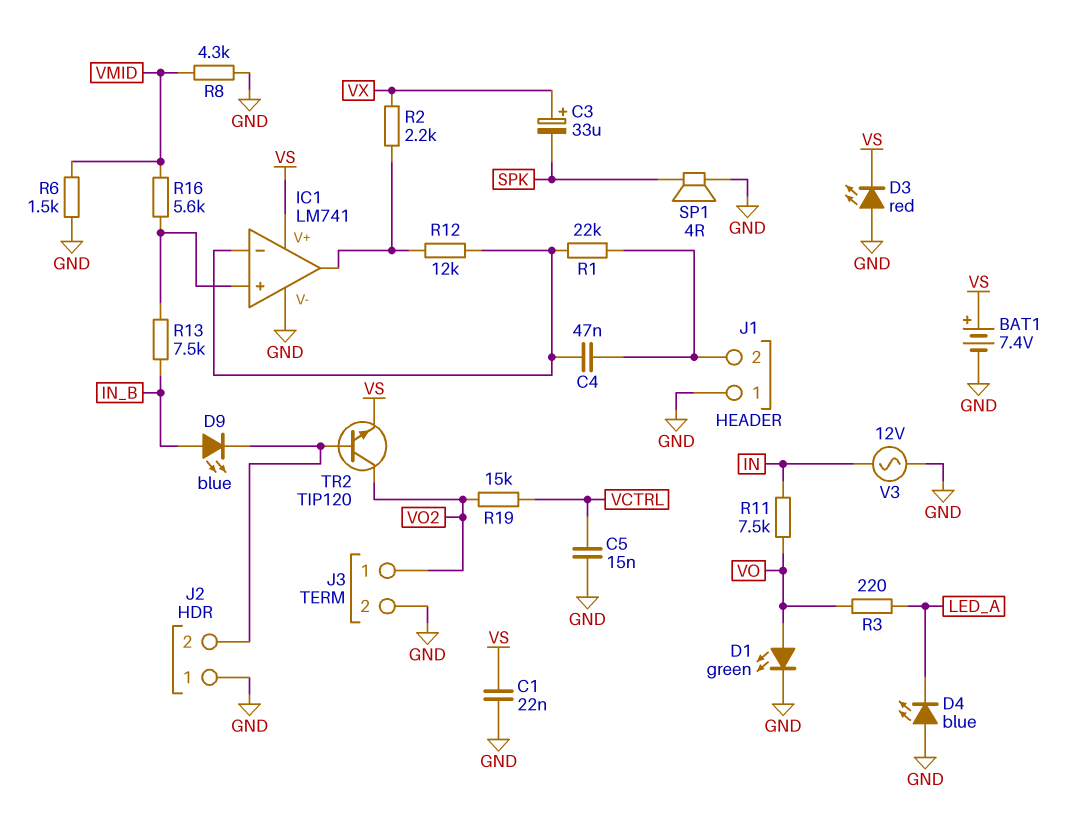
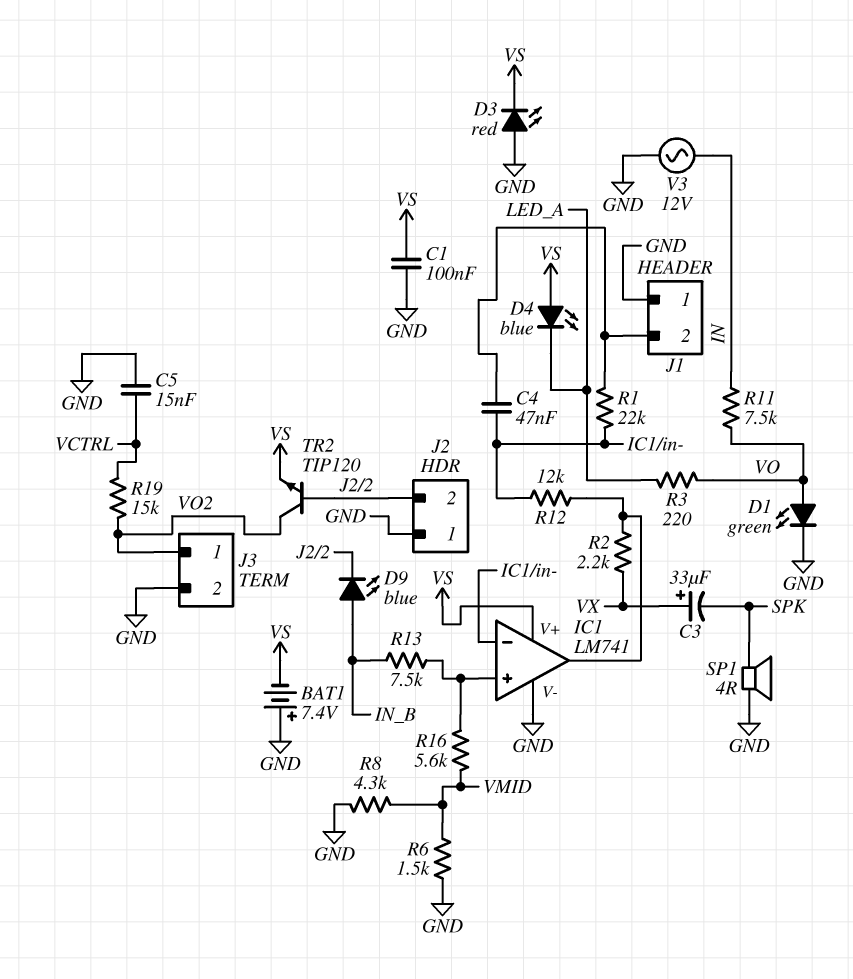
BAT1: 7.4V (plus VS, minus GND) -> 7.4V (plus GND, minus VS)
C1: 22nF (GND, VS) -> 100nF (GND, VS)
D4: LED blue (A GND, K LED_A) -> LED blue (A VS, K LED_A)

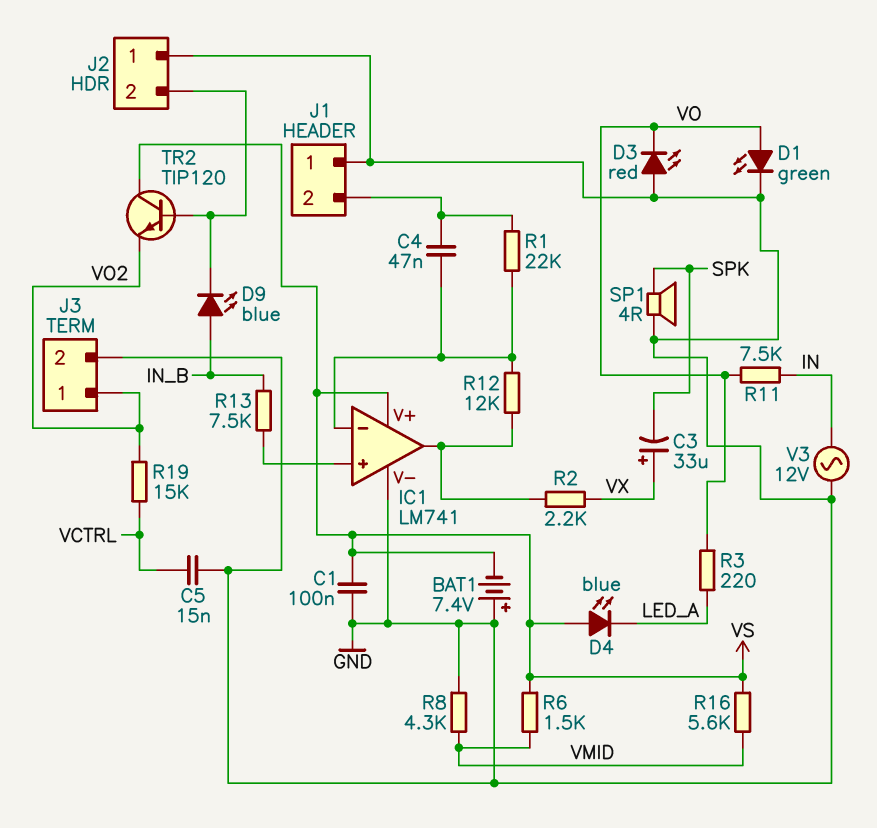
D3: LED red (A GND, K VS) -> LED red (A GND, K VO)
R6: 1.5k (GND, VMID) -> 1.5k (VMID, VS)
R16: 5.6k (IC1/in+, VMID) -> 5.6k (VMID, VS)
TR2: NPN TIP120 (B J2/2, C VO2, E VS) -> NPN TIP120 (B J2/2, C VS, E VO2)

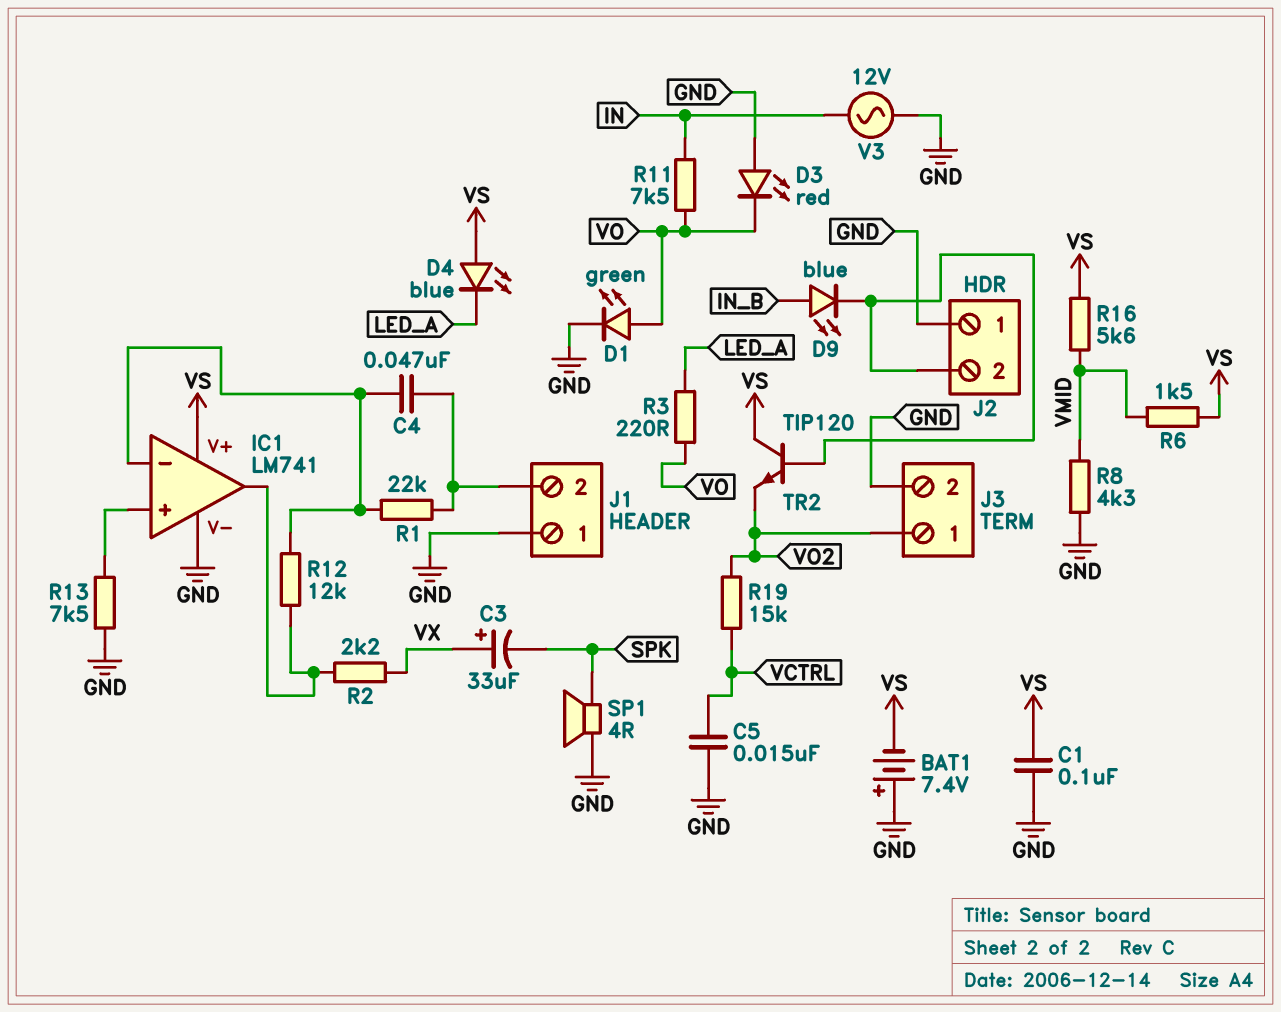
R13: 7.5k (IC1/in+, IN_B) -> 7.5k (GND, IC1/in+)

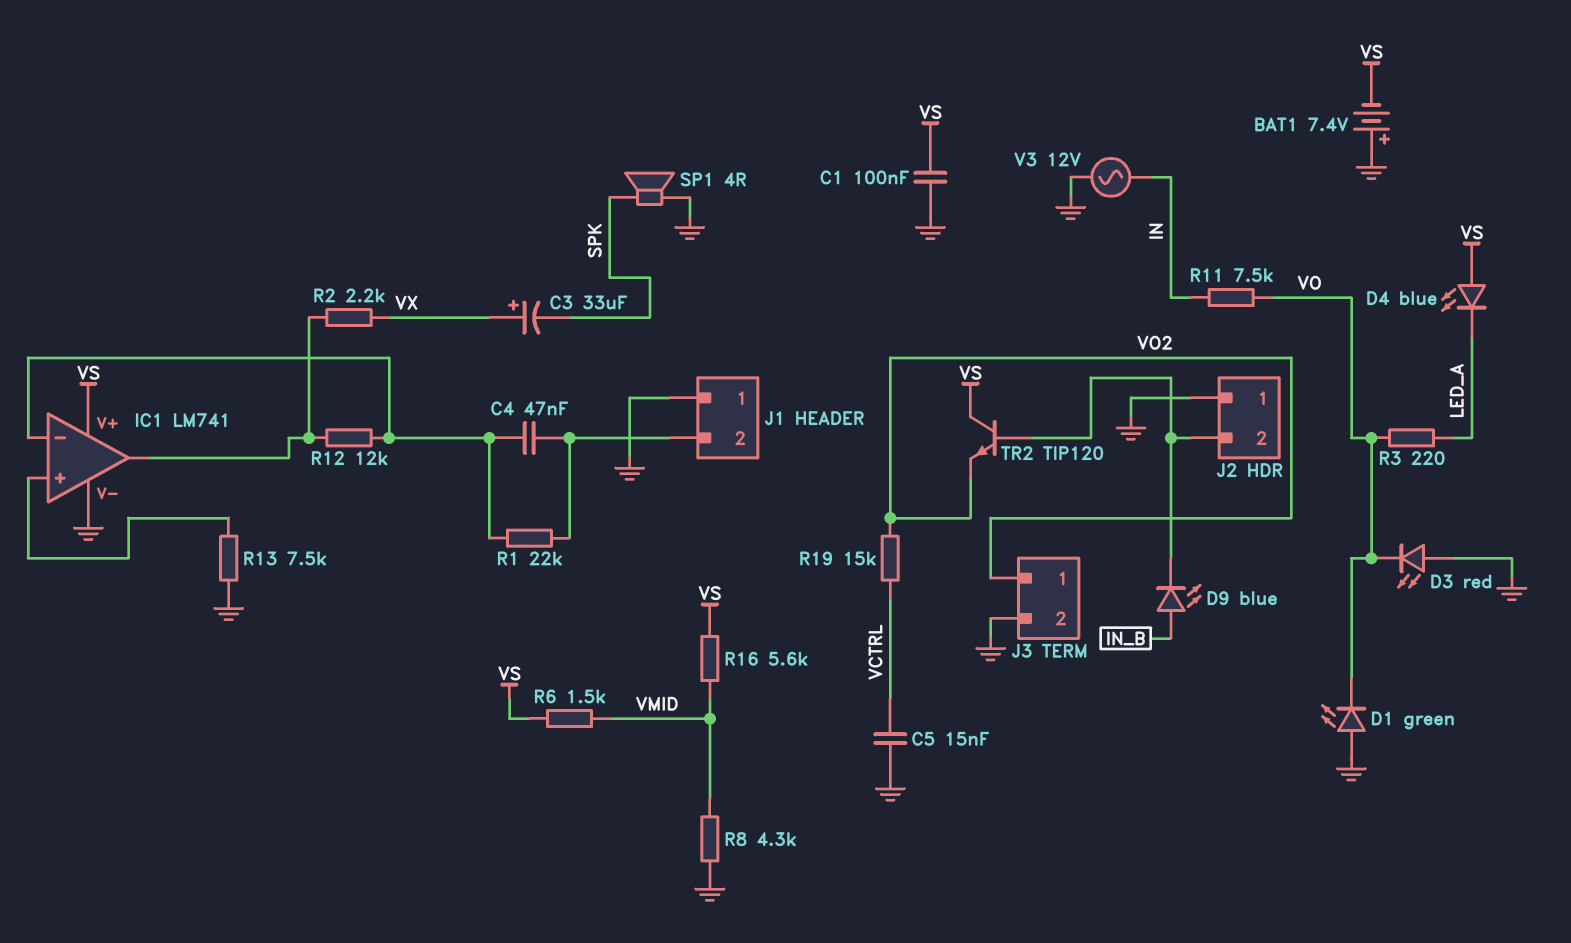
D1: LED green (A VO, K GND) -> LED green (A GND, K VO)

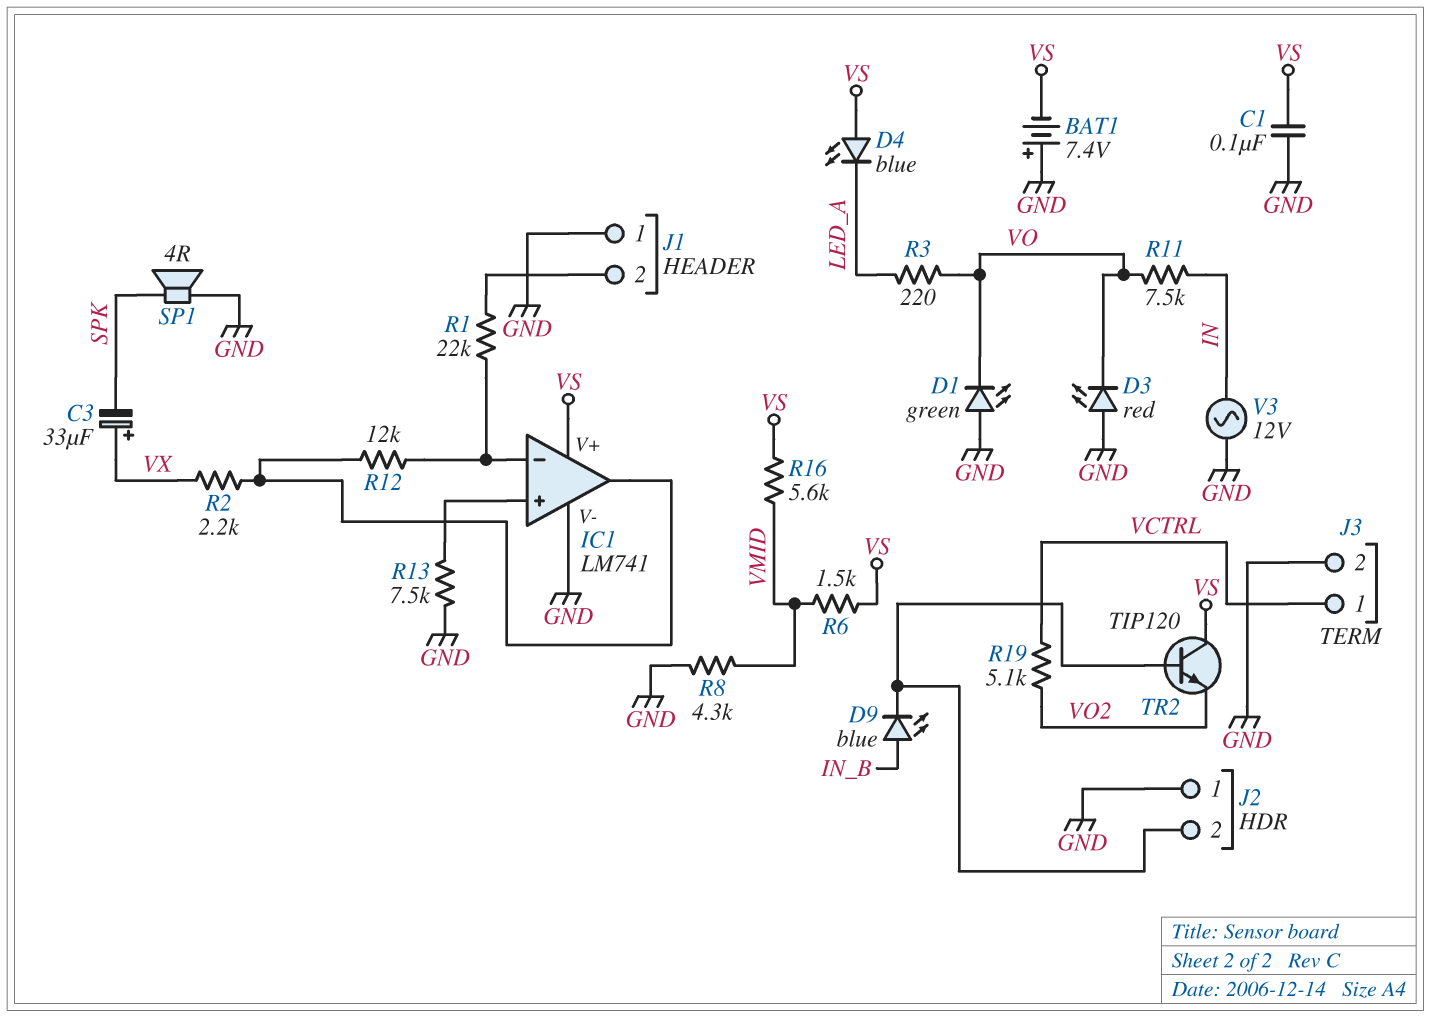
C4: 47nF (IC1/in-, J1/2) -> none
C5: 15nF (GND, VCTRL) -> none
J3 pin 1: VO2 -> VCTRL
R19: 15k (VCTRL, VO2) -> 5.1k (VCTRL, VO2)

